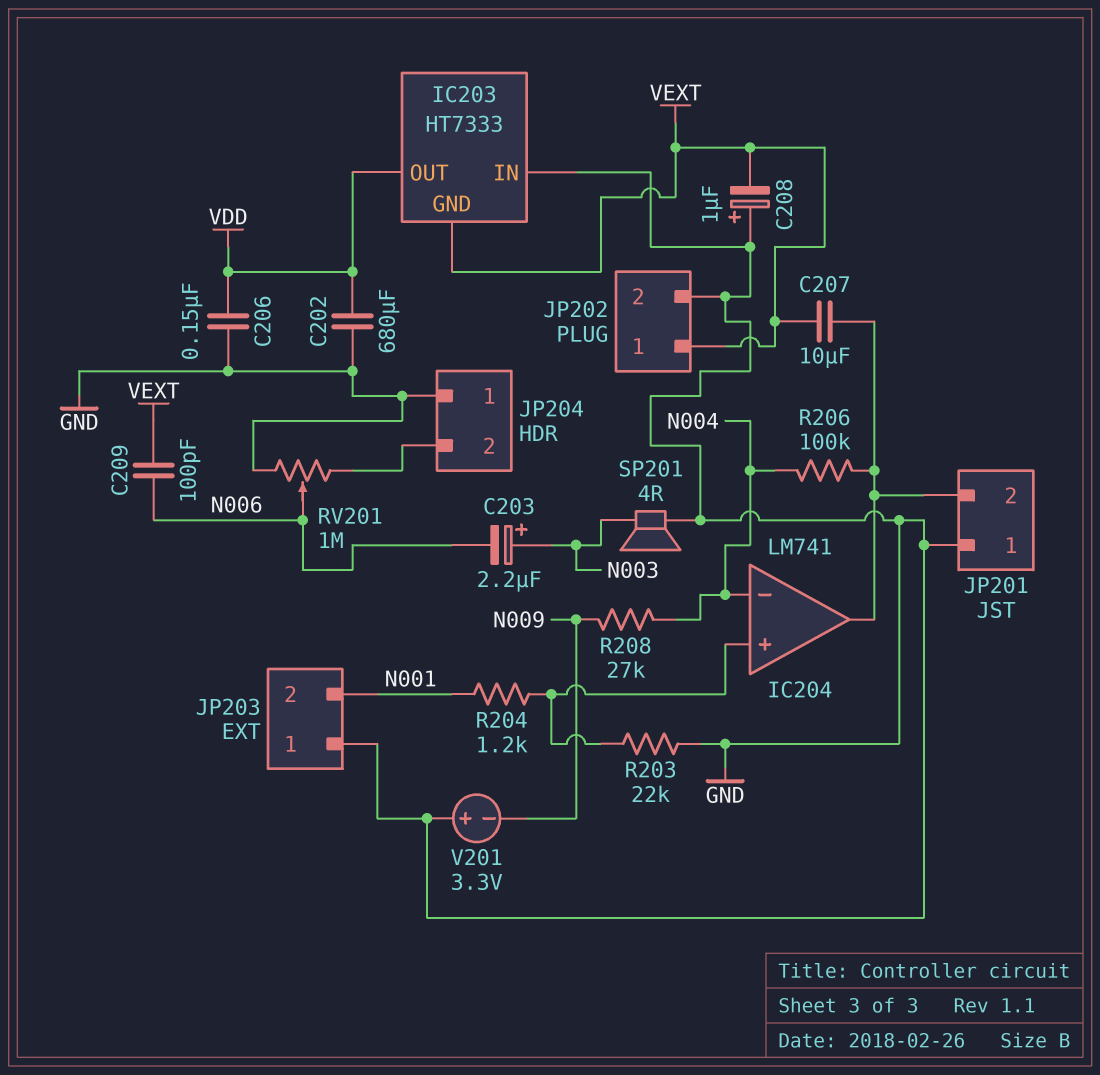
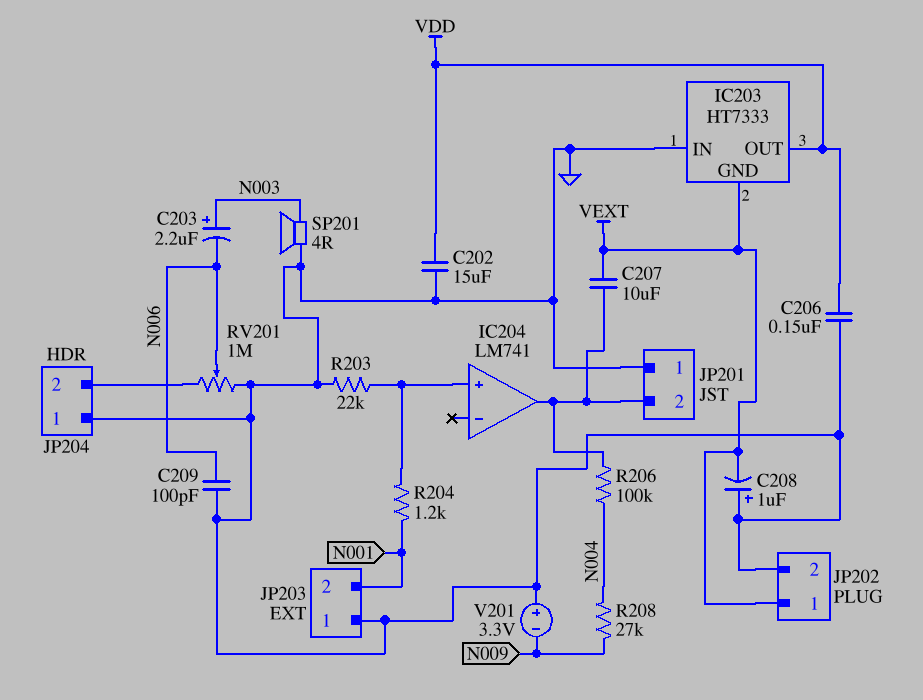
C202: 680uF (GND, VDD) -> 15uF (GND, VDD)
C209: 100pF (N006, VEXT) -> 100pF (GND, N006)
IC204 pin in-: N004 -> none

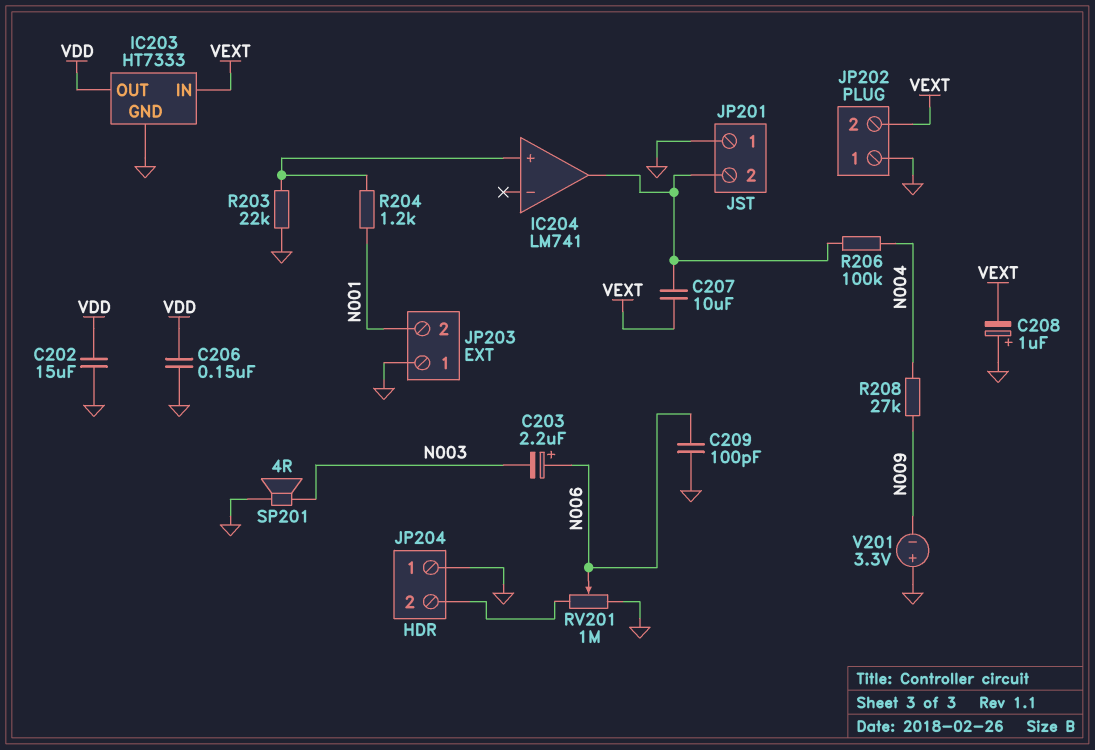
C203: 2.2uF (plus N003, minus N006) -> 2.2uF (plus N006, minus N003)
IC203 pin GND: VEXT -> GND
IC203 pin IN: GND -> VEXT
JP202 pin 1: VEXT -> GND
JP202 pin 2: GND -> VEXT

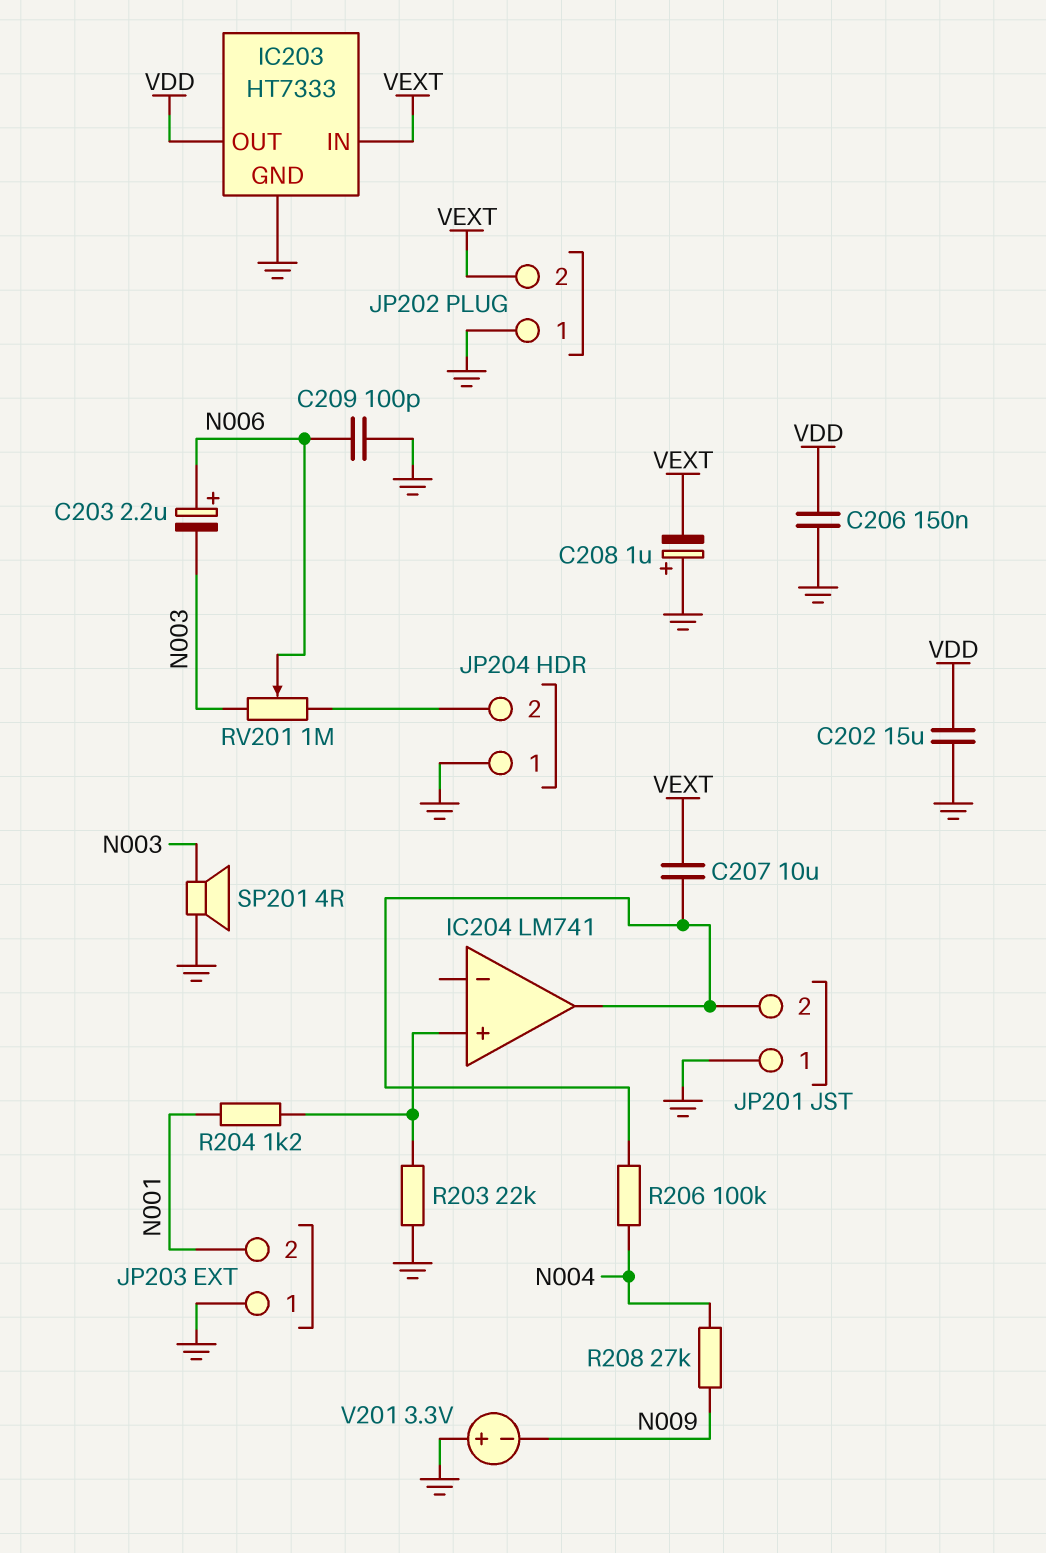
RV201: 1M (GND, JP204/2, wiper N006) -> 1M (JP204/2, N003, wiper N006)

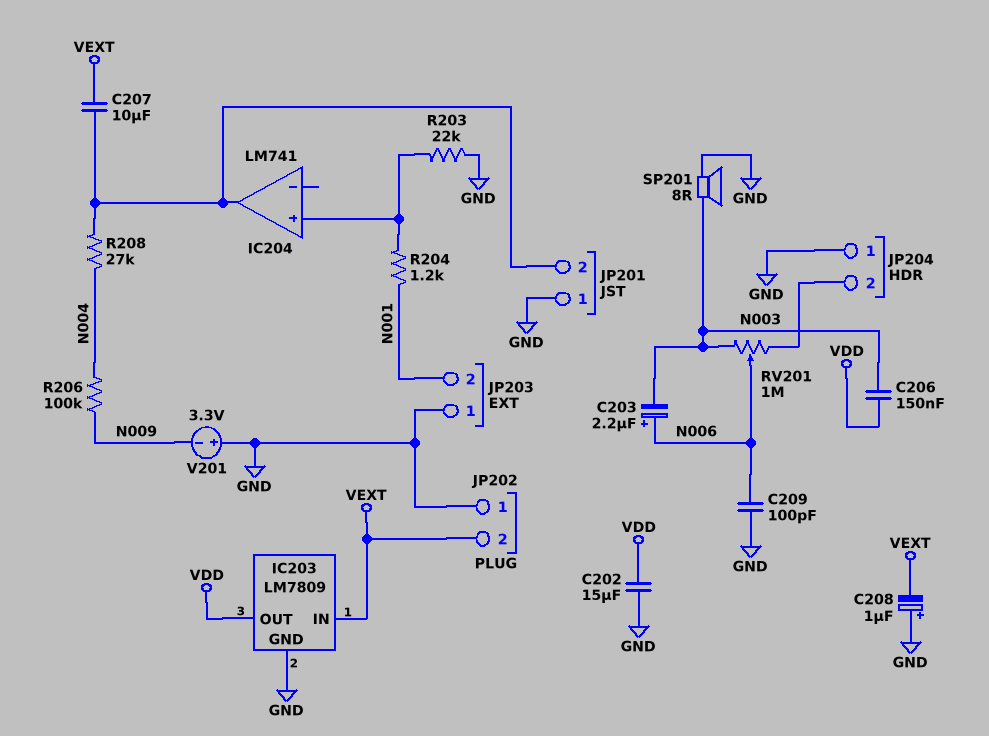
C206: 150nF (GND, VDD) -> 150nF (N003, VDD)
IC203: HT7333 -> LM7809
R206: 100k (IC204/out, N004) -> 100k (N004, N009)
R208: 27k (N004, N009) -> 27k (IC204/out, N004)
SP201: speaker 4R (GND, N003) -> speaker 8R (GND, N003)

